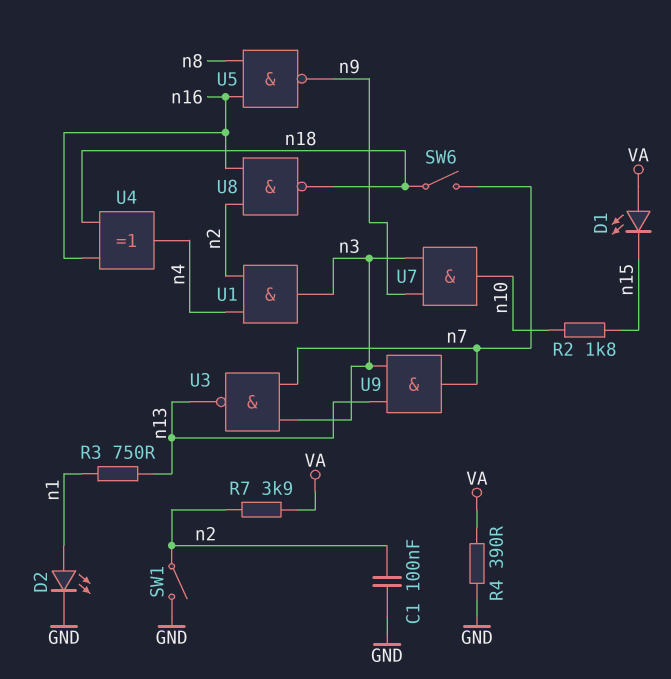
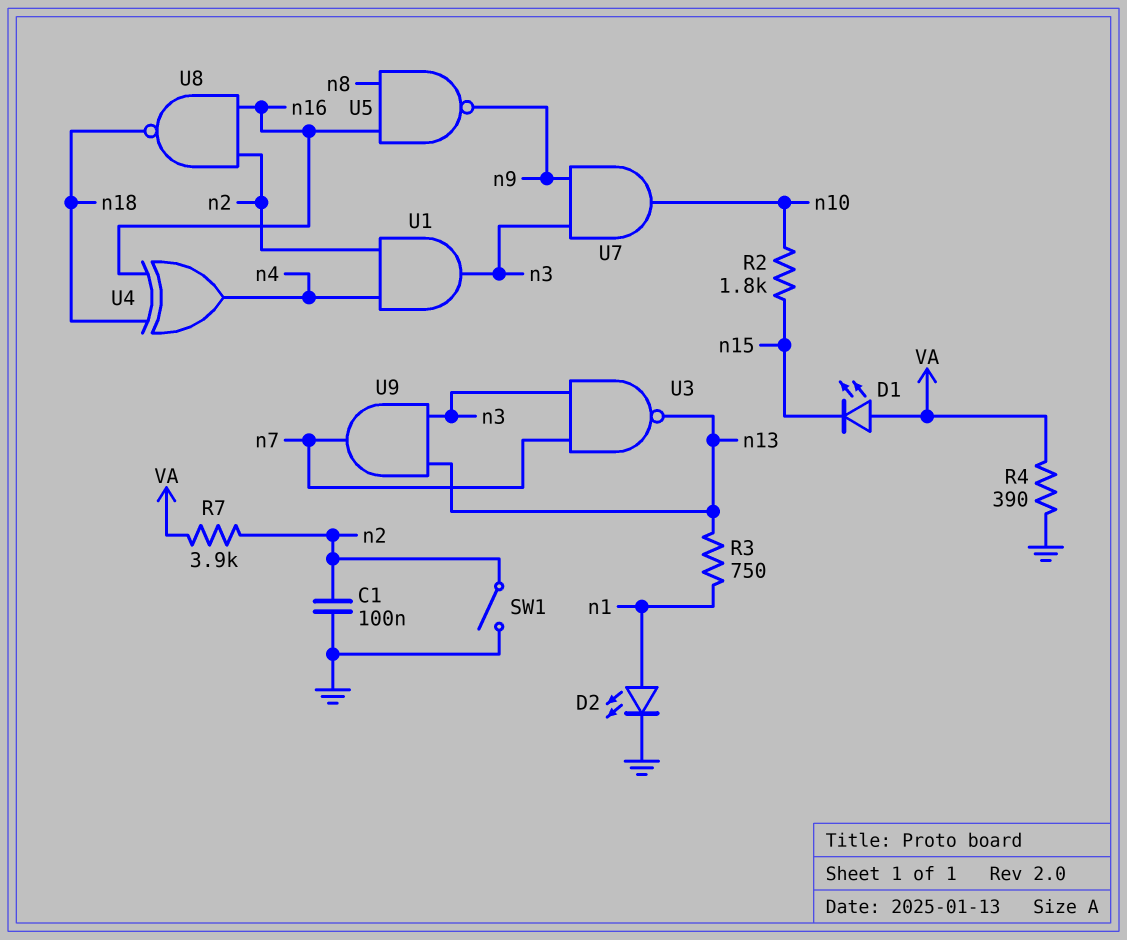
SW6: switch (n7, n18) -> none

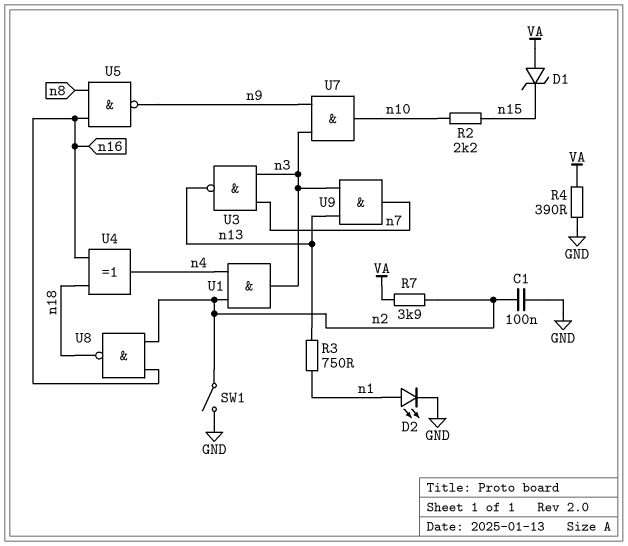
D1: LED (A VA, K n15) -> zener (A VA, K n15)
R2: 1.8k (n10, n15) -> 2.2k (n10, n15)

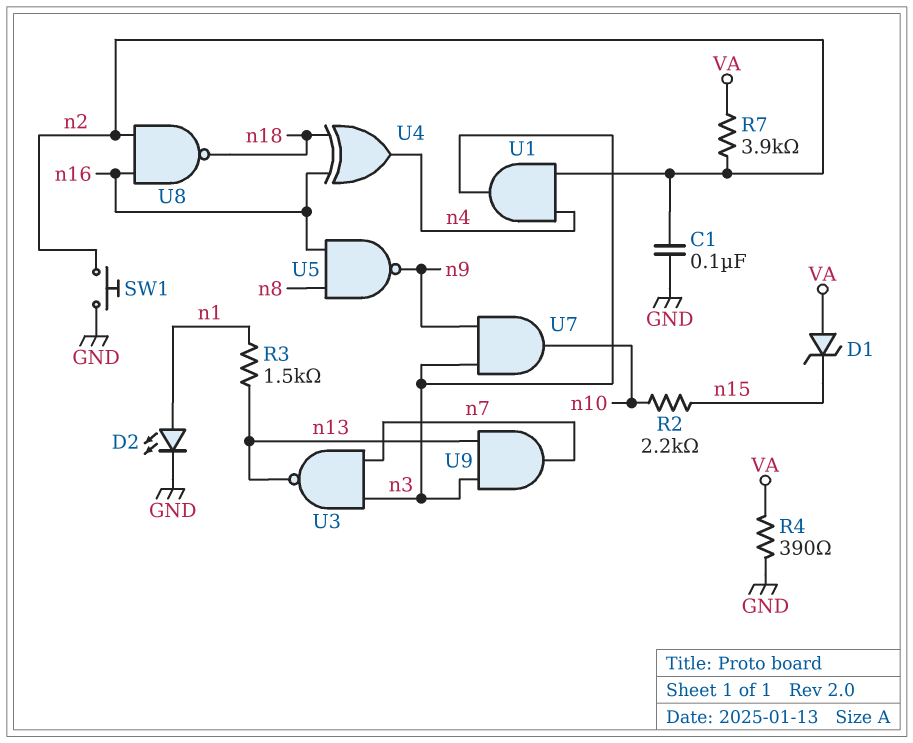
R3: 750 (n1, n13) -> 1.5k (n1, n13)
SW1: switch (GND, n2) -> button (GND, n2)

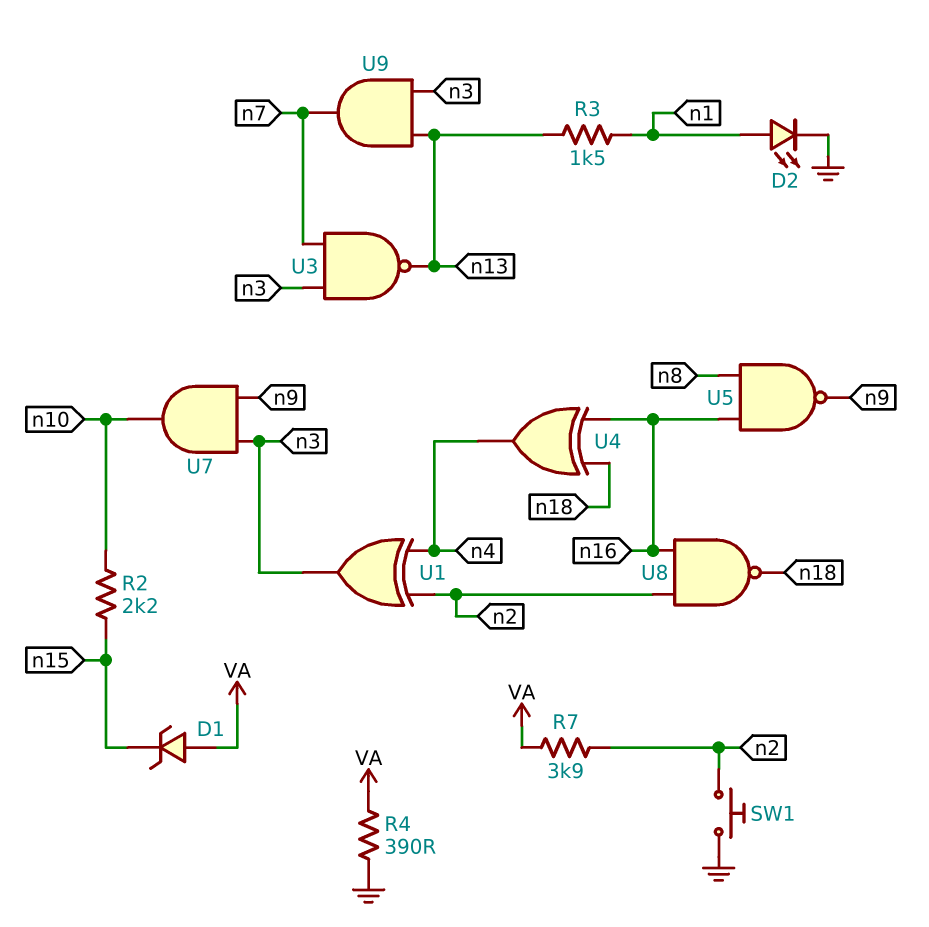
C1: 100nF (GND, n2) -> none
U1: AND (in n2, in n4, out n3) -> XOR (in n2, in n4, out n3)

